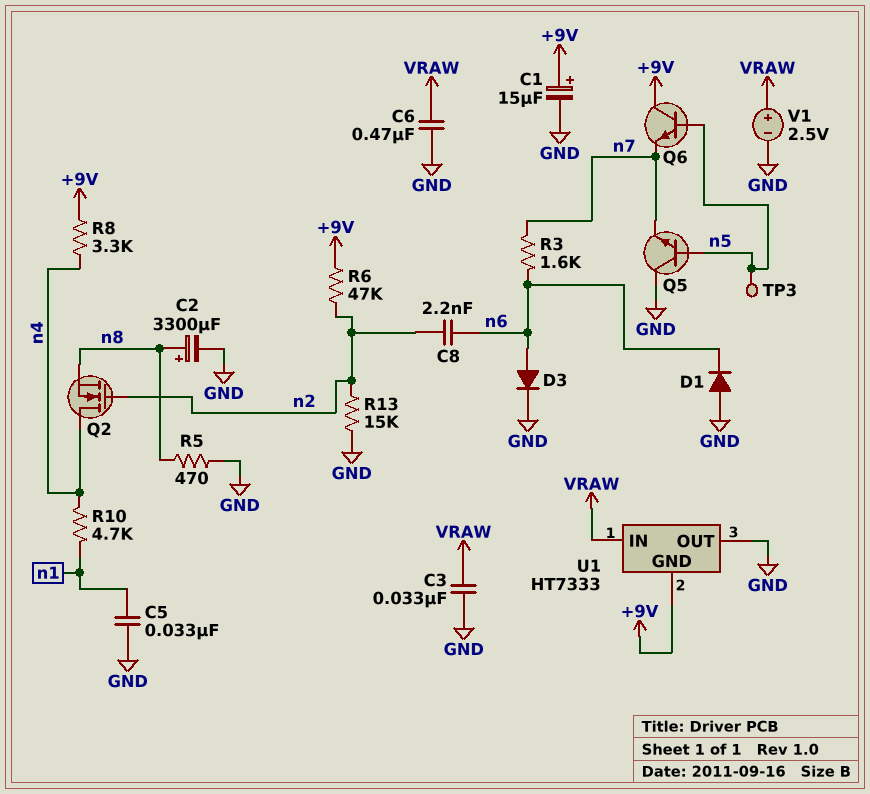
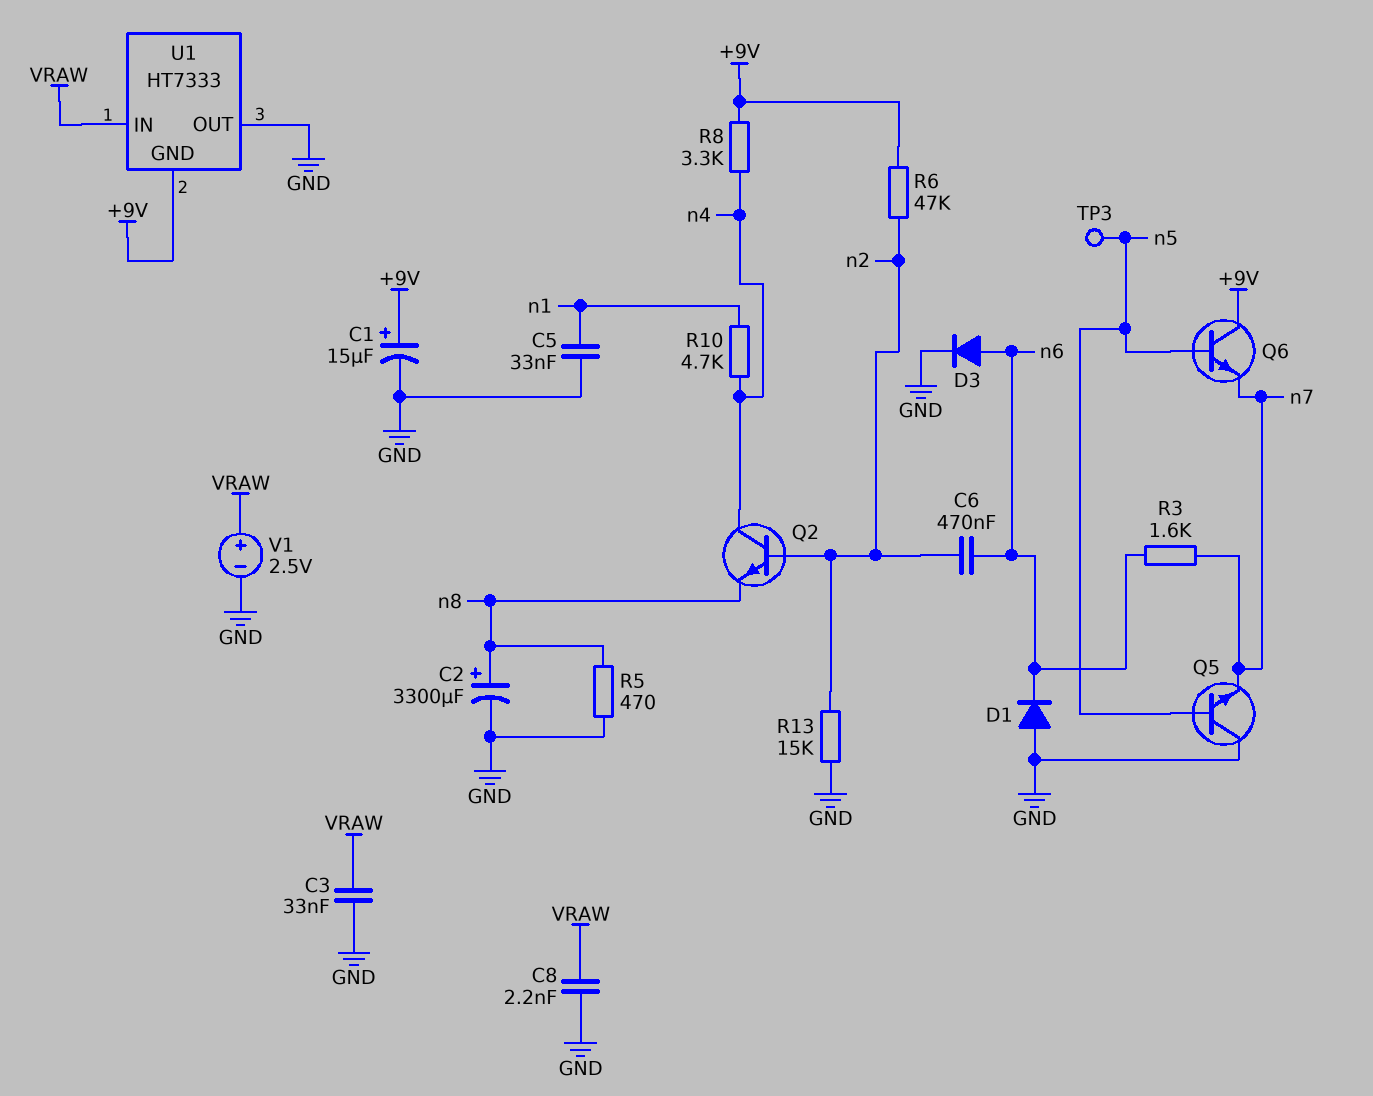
C6: 470nF (GND, VRAW) -> 470nF (n2, n6)
C8: 2.2nF (n2, n6) -> 2.2nF (GND, VRAW)
Q2: NMOS (G n2, D n4, S n8) -> NPN (B n2, C n4, E n8)

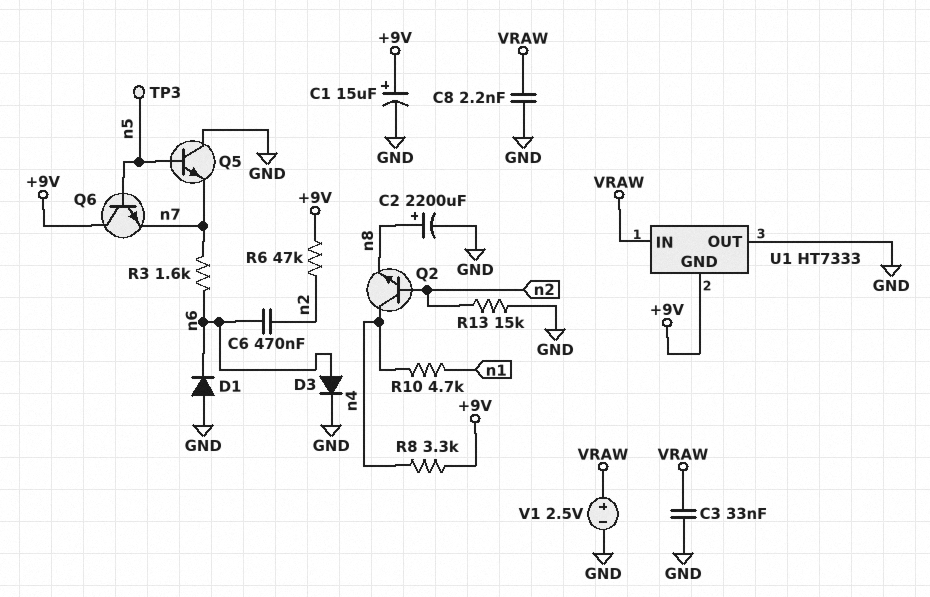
C2: 3300uF (plus n8, minus GND) -> 2200uF (plus n8, minus GND)
C5: 33nF (GND, n1) -> none
R5: 470 (GND, n8) -> none

